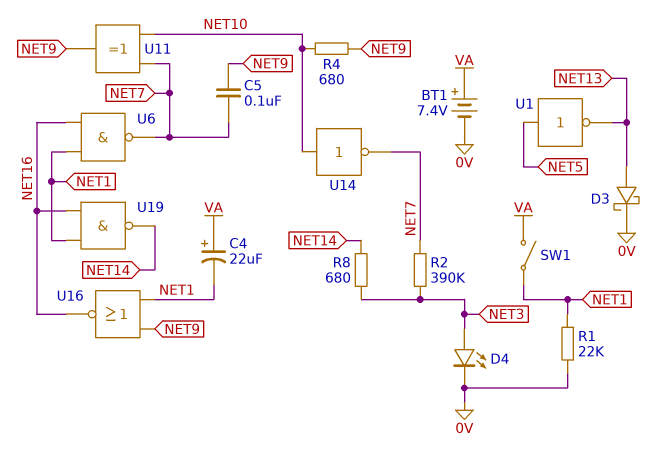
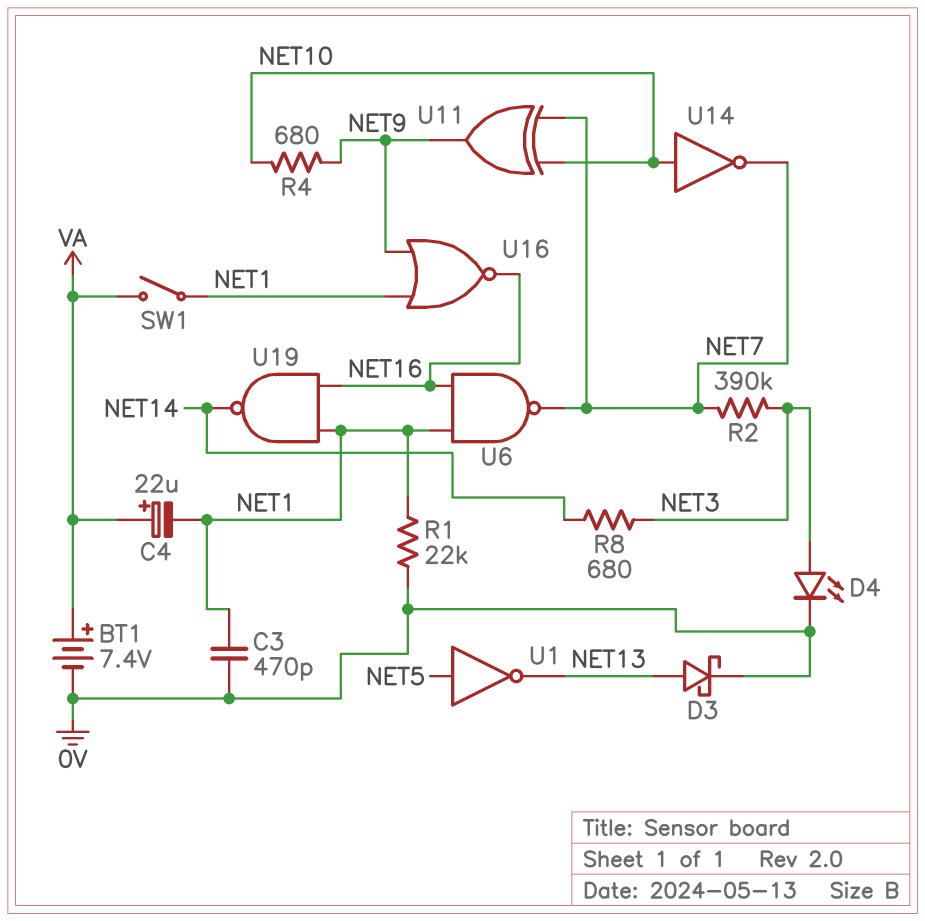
C3: none -> 470pF (0V, NET1)
C5: 100nF (NET7, NET9) -> none

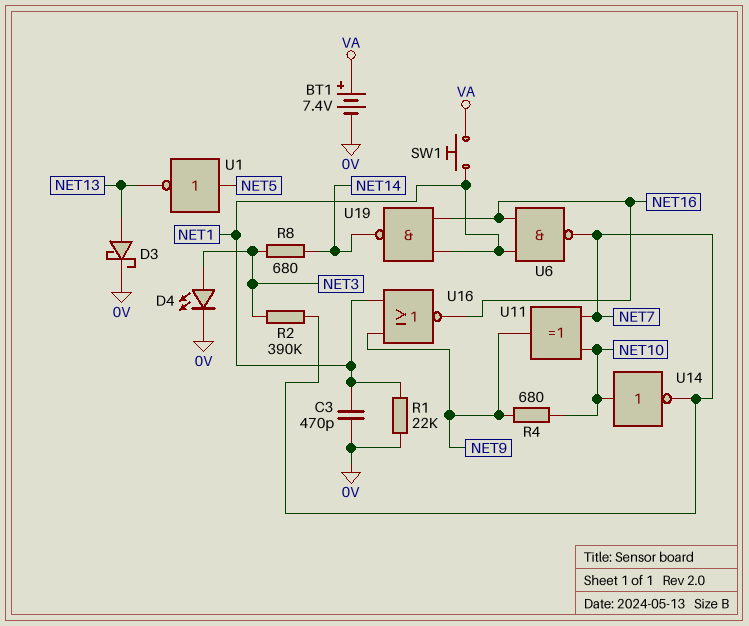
C4: 22uF (plus VA, minus NET1) -> none
SW1: switch (NET1, VA) -> button (NET1, VA)

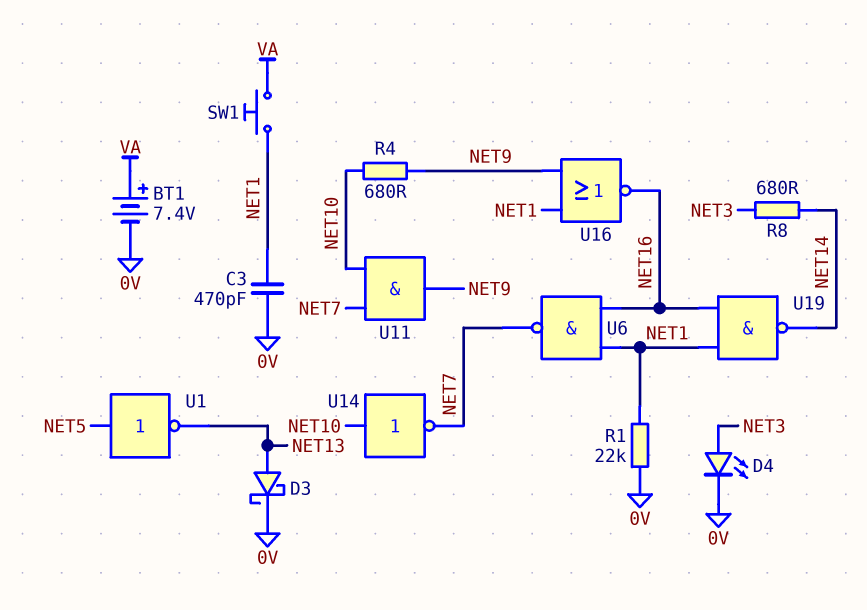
R2: 390k (NET3, NET7) -> none
U11: XOR (in NET7, in NET10, out NET9) -> AND (in NET7, in NET10, out NET9)

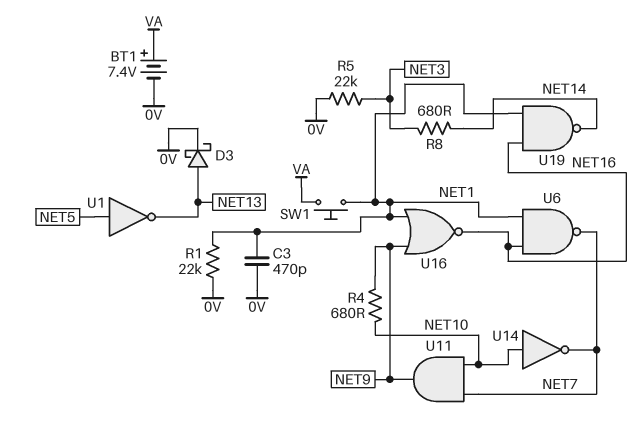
D4: LED (A NET3, K 0V) -> none
R5: none -> 22k (0V, NET3)

